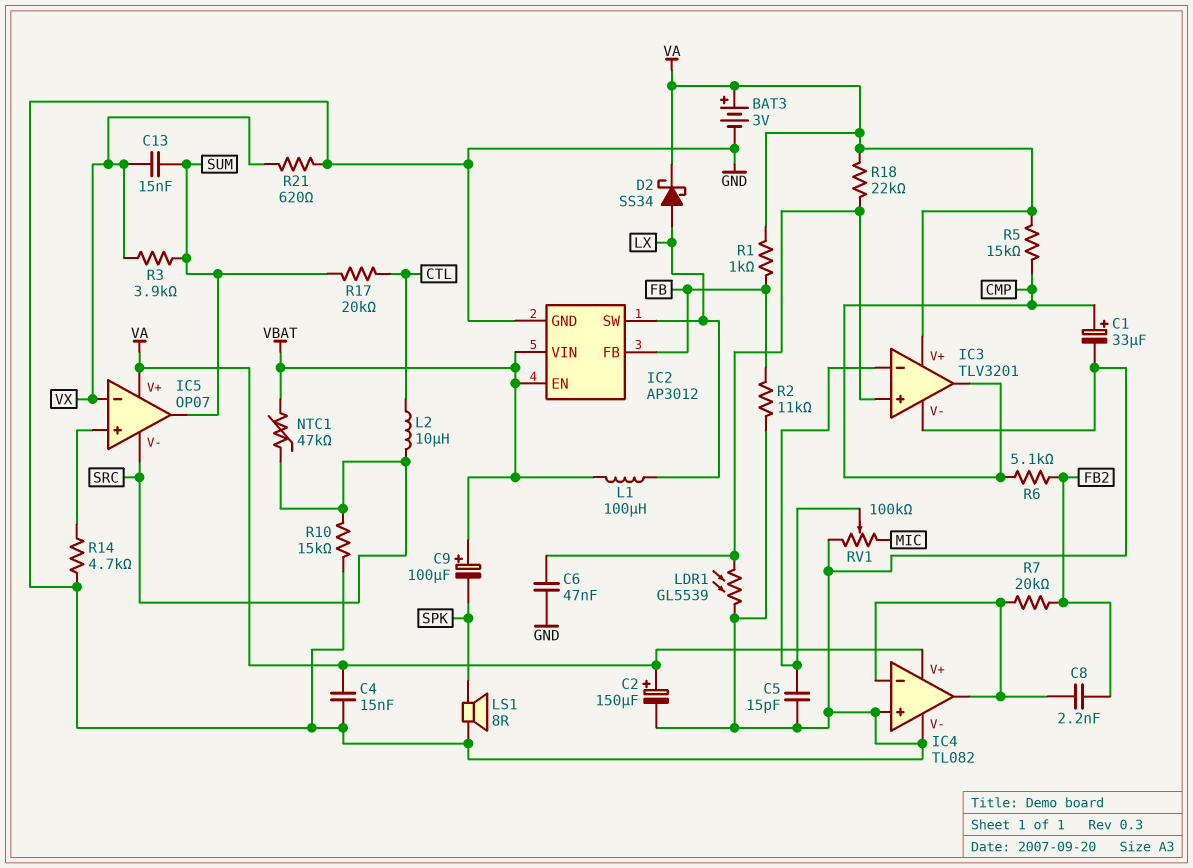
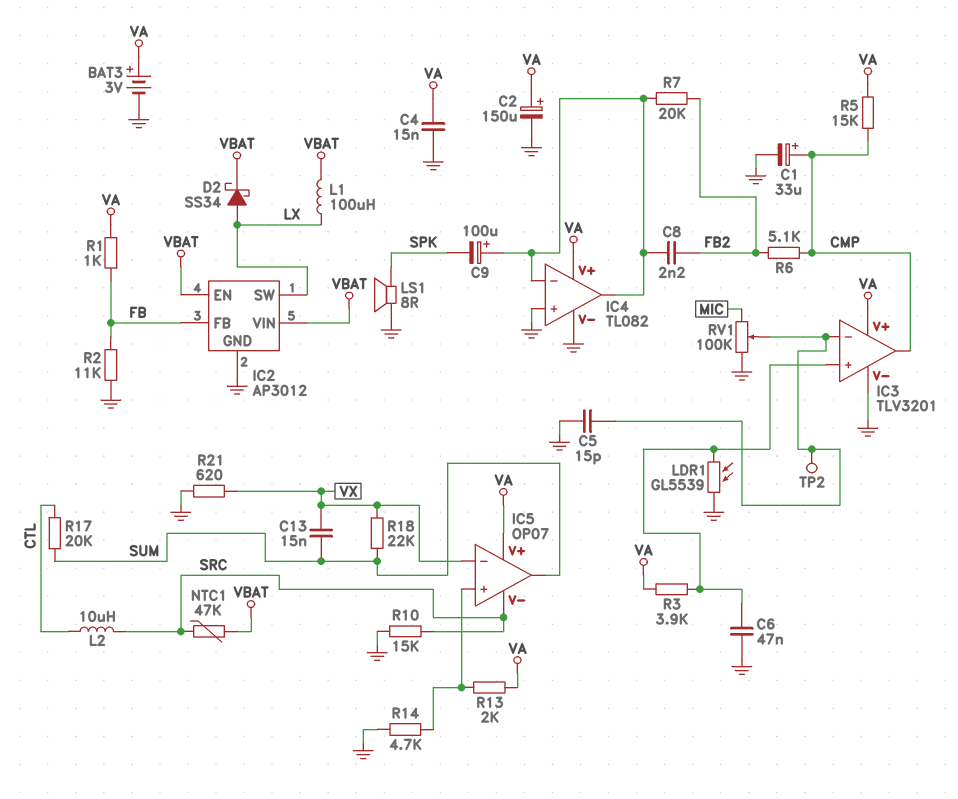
C9: 100uF (plus VBAT, minus SPK) -> 100uF (plus IC4/in-, minus SPK)
D2: schottky SS34 (A LX, K VA) -> schottky SS34 (A LX, K VBAT)
R3: 3.9k (SUM, VX) -> 3.9k (IC3/in+, VA)
R13: none -> 2k (IC5/in+, VA)
R18: 22k (IC3/in+, VA) -> 22k (SUM, VX)
TP2: none -> test point (IC3/in-)

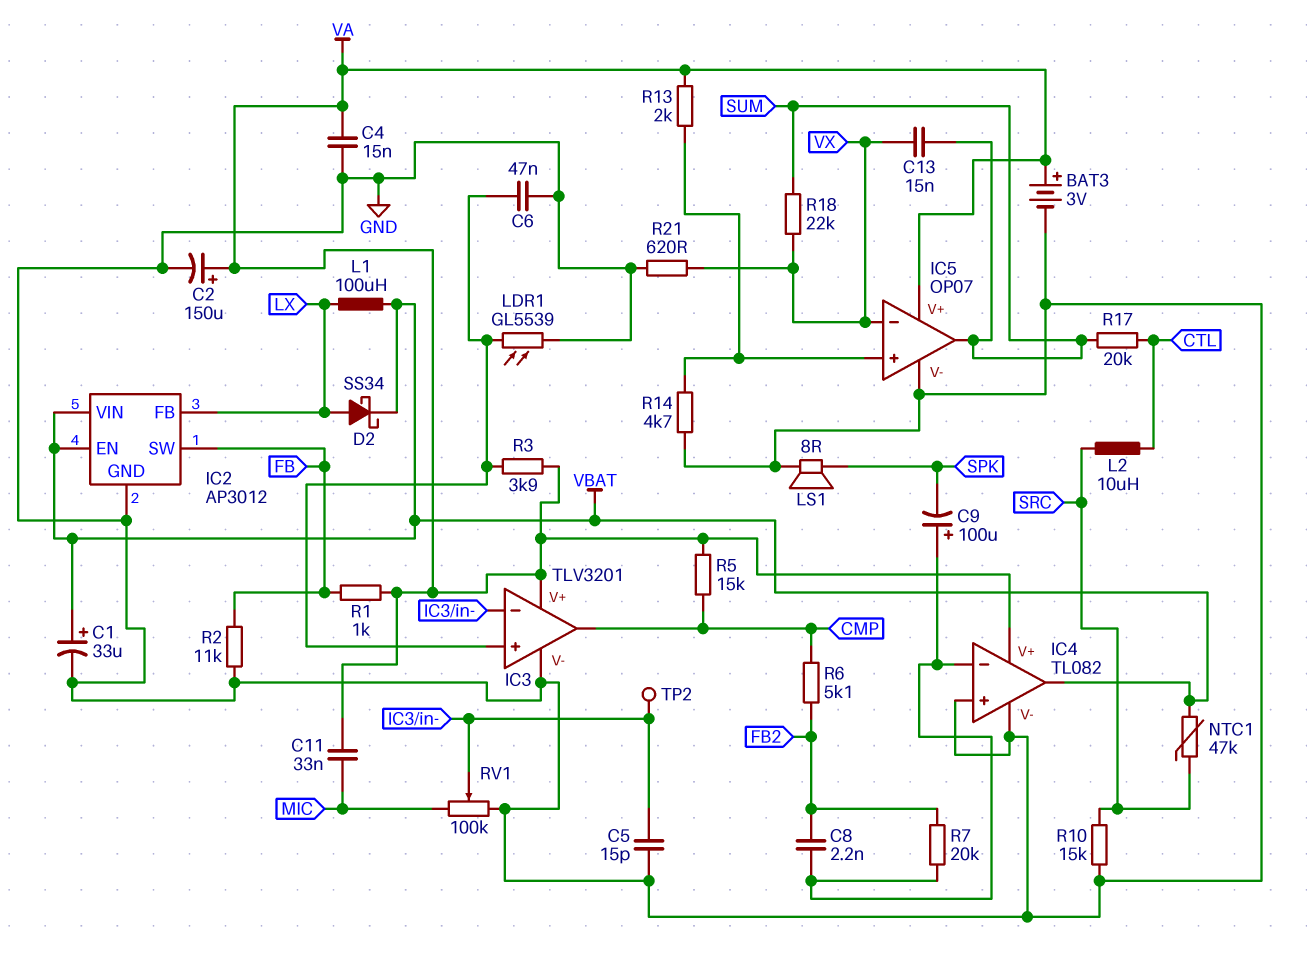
C1: 33uF (plus CMP, minus GND) -> 33uF (plus VBAT, minus GND)
C11: none -> 33nF (MIC, VA)
IC2 pin FB: FB -> LX
IC2 pin SW: LX -> FB
IC4 pin out: IC4/in- -> VBAT
IC5 pin V-: SRC -> GND

